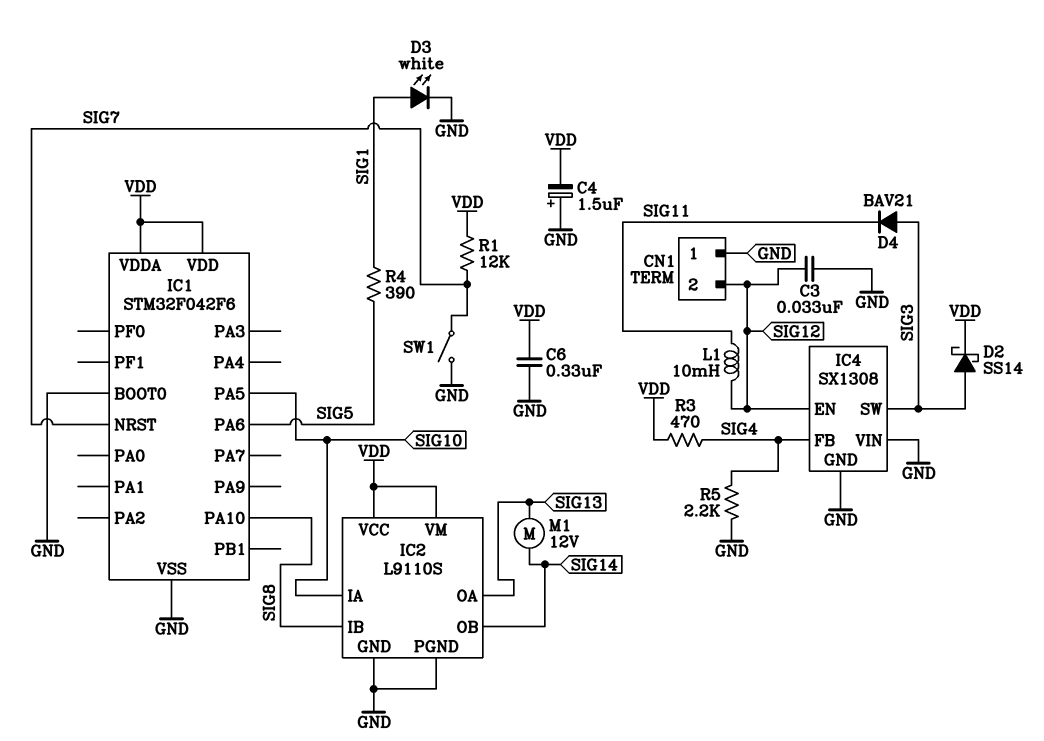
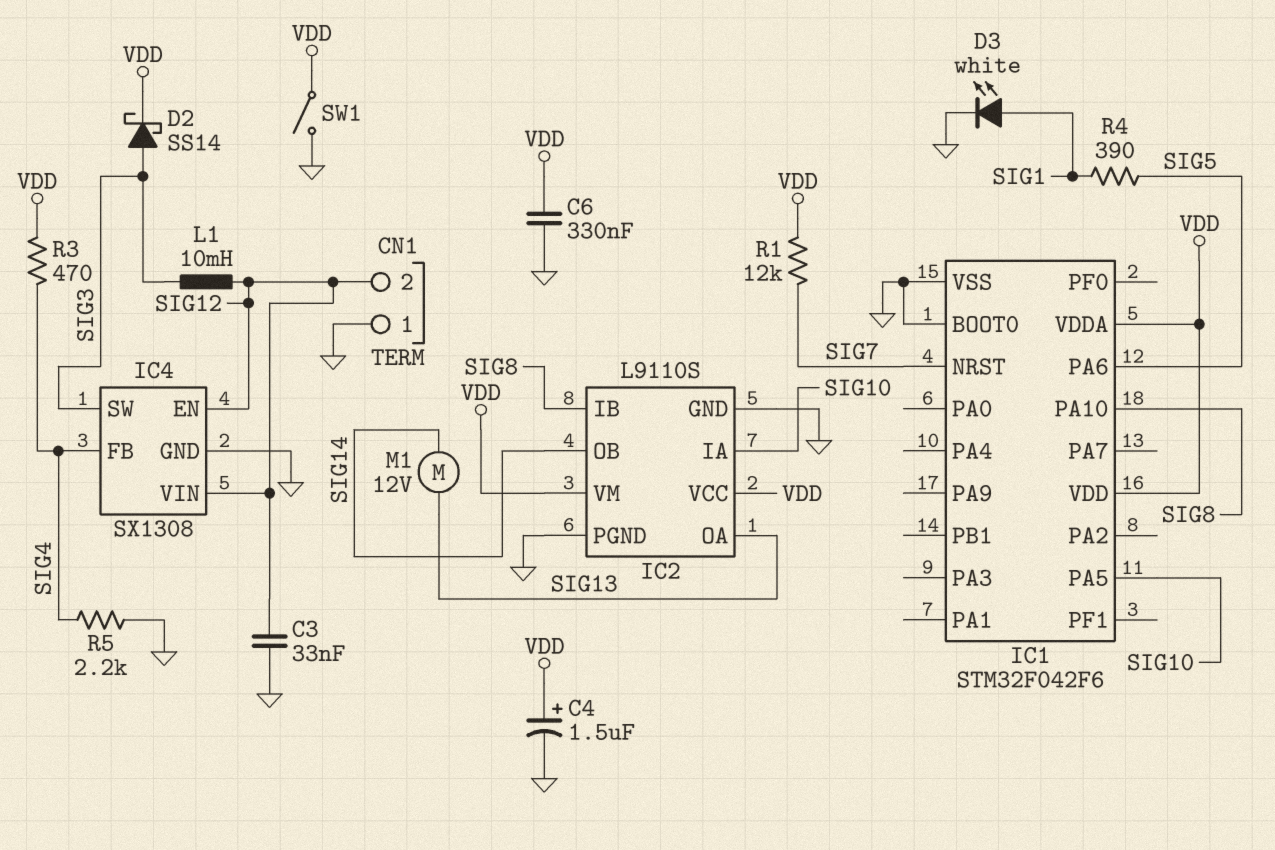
C4: 1.5uF (plus GND, minus VDD) -> 1.5uF (plus VDD, minus GND)
D4: diode BAV21 (A SIG3, K SIG11) -> none
IC4 pin VIN: GND -> SIG12
L1: 10mH (SIG11, SIG12) -> 10mH (SIG3, SIG12)
SW1: switch (GND, SIG7) -> switch (GND, VDD)

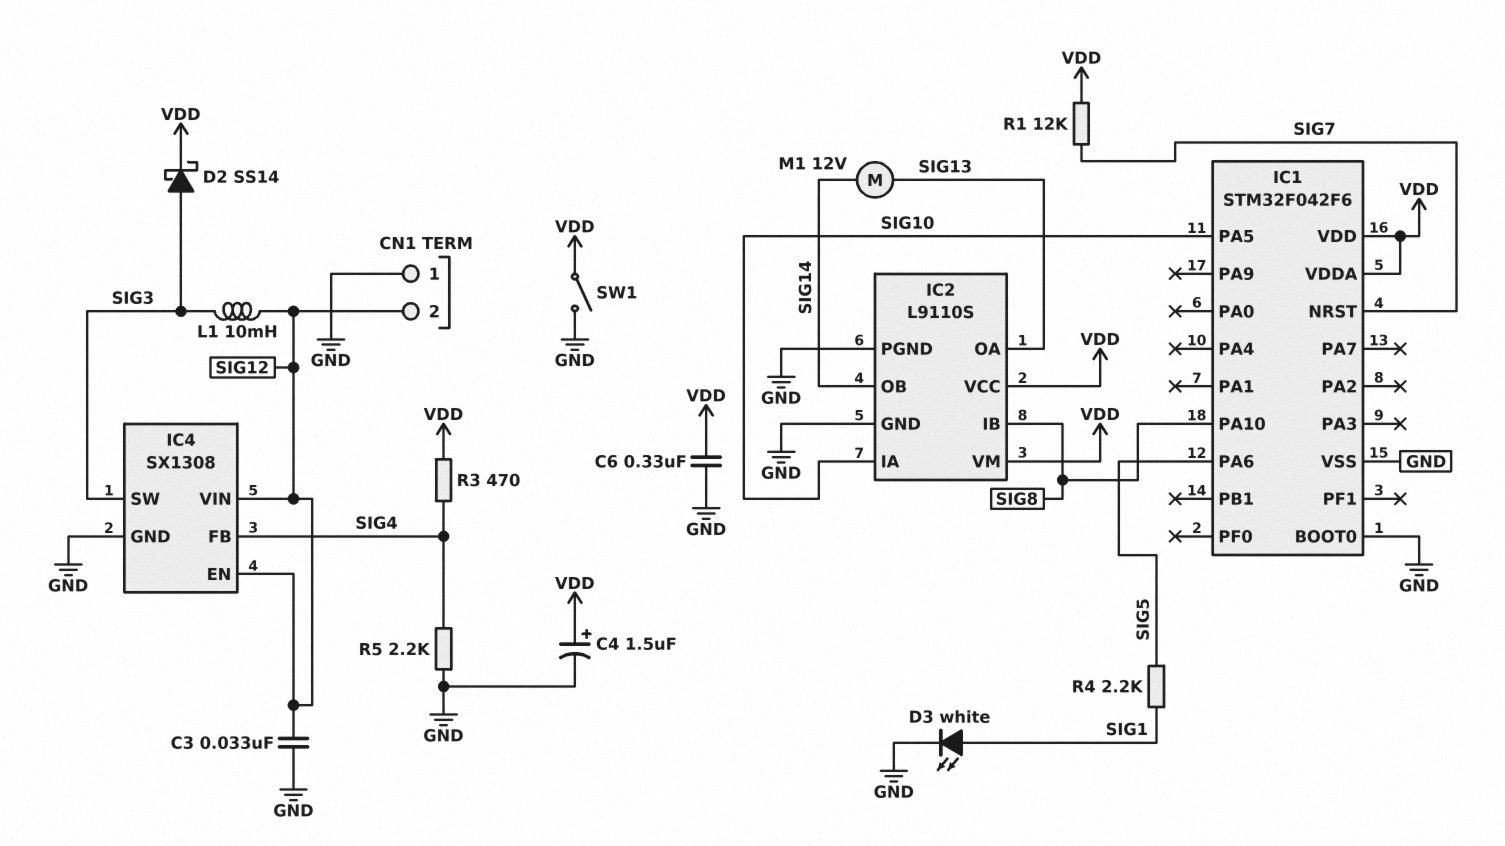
R4: 390 (SIG1, SIG5) -> 2.2k (SIG1, SIG5)

